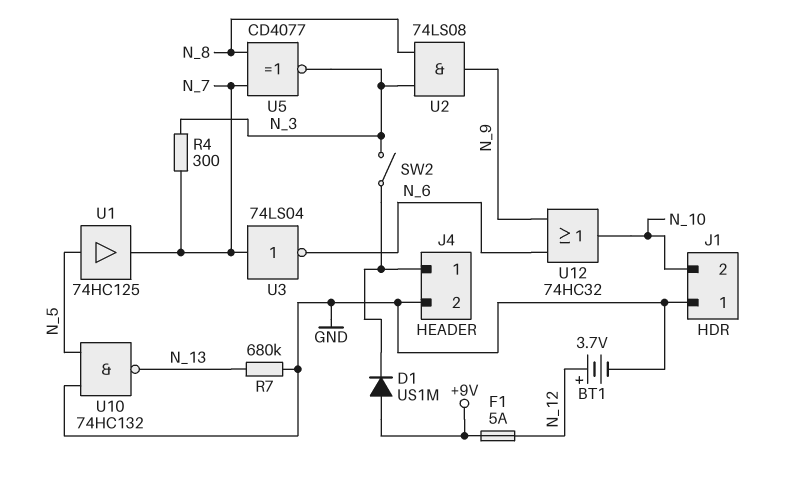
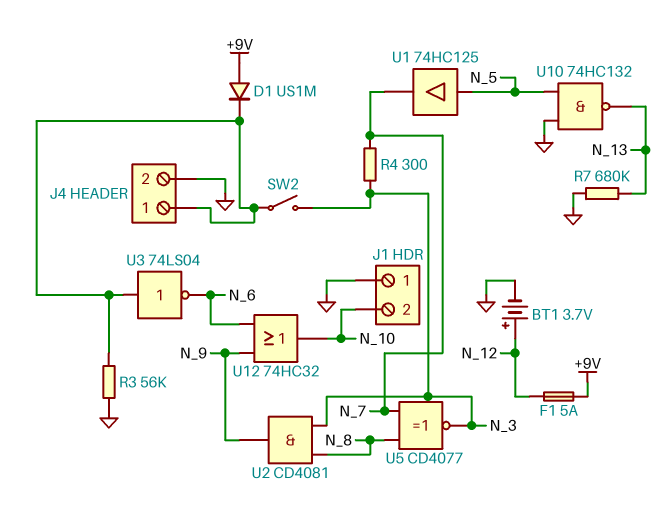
R3: none -> 56k (GND, J4/1)
U2: AND 74LS08 (in N_3, in N_8, out N_9) -> AND CD4081 (in N_3, in N_8, out N_9)
U3: NOT 74LS04 (in N_7, out N_6) -> NOT 74LS04 (in J4/1, out N_6)

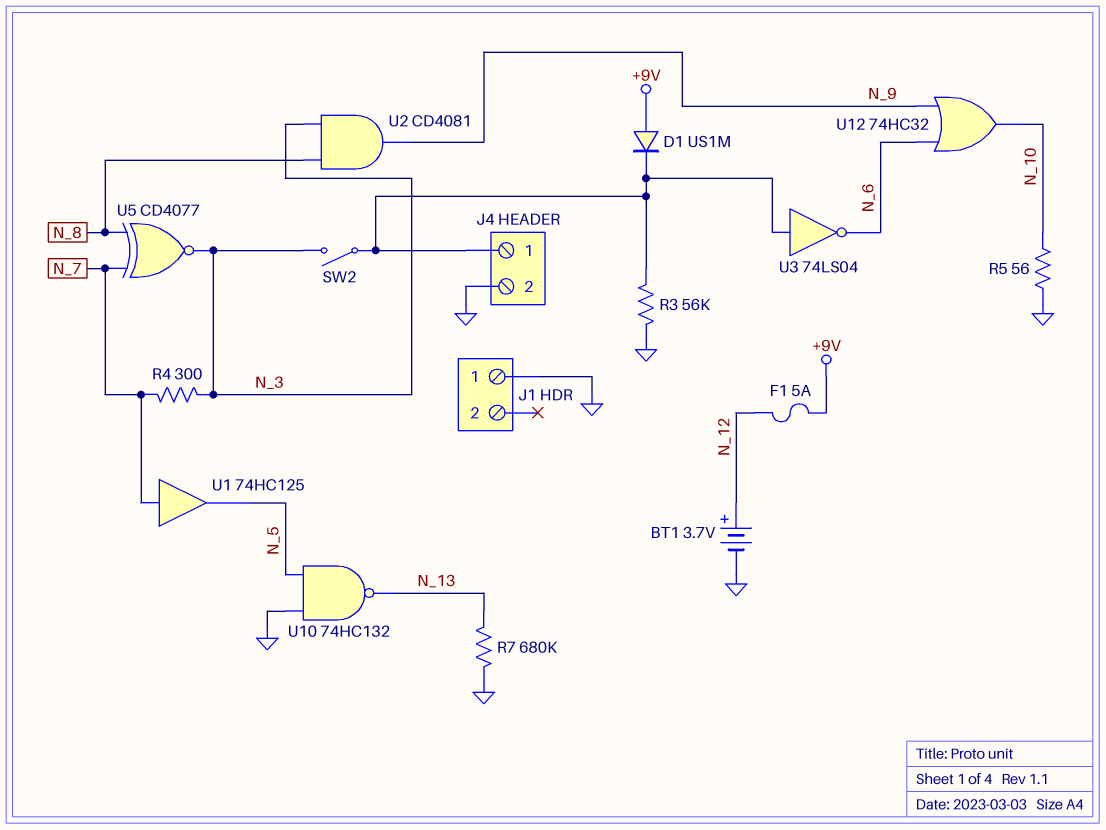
J1 pin 2: N_10 -> none
R5: none -> 56 (GND, N_10)
U1: buffer 74HC125 (in N_5, out N_7) -> buffer 74HC125 (in N_7, out N_5)

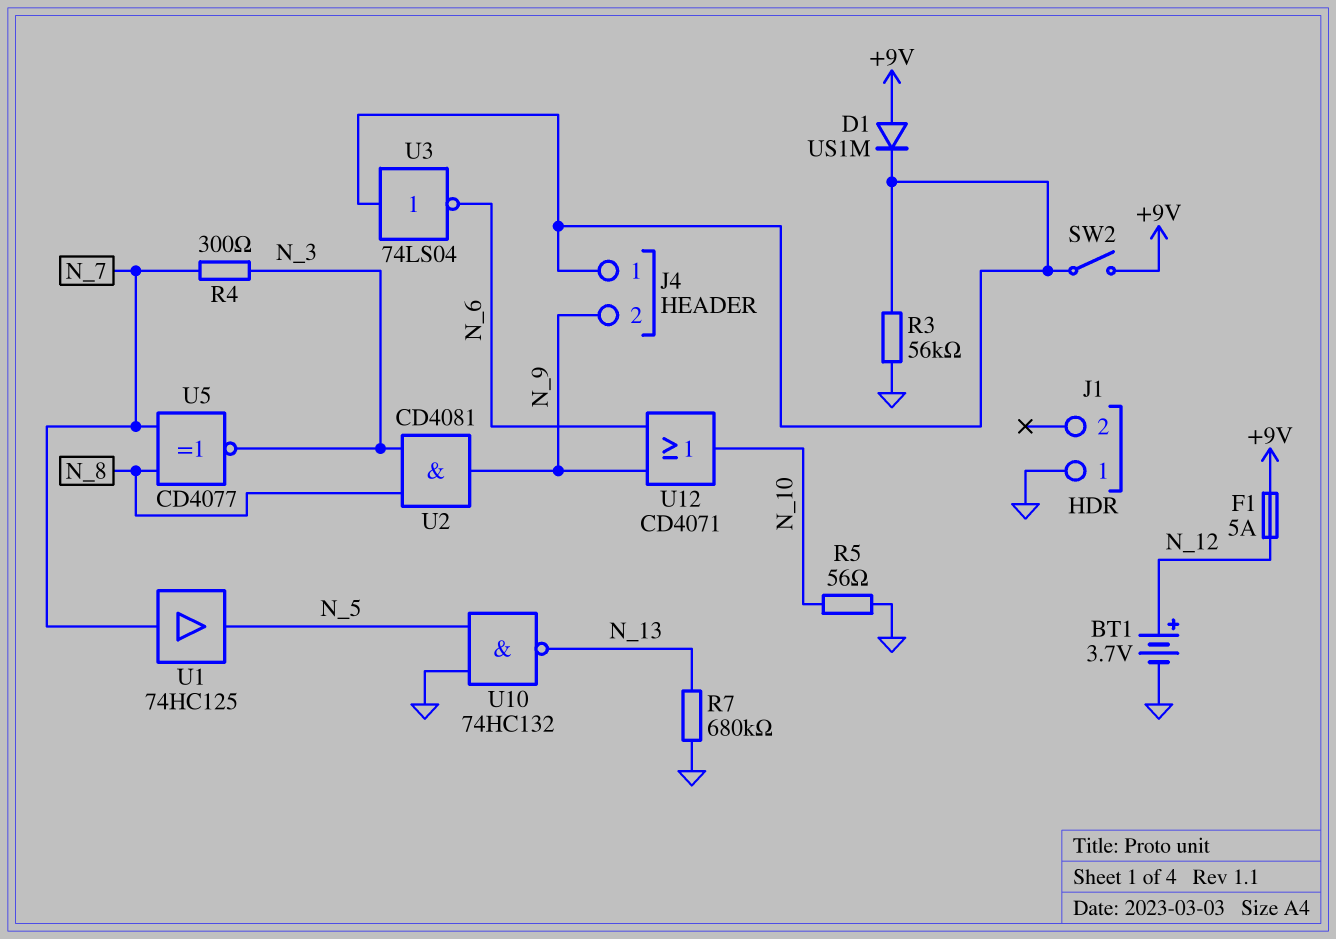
J4 pin 2: GND -> N_9
SW2: switch (J4/1, N_3) -> switch (+9V, J4/1)
U12: OR 74HC32 (in N_6, in N_9, out N_10) -> OR CD4071 (in N_6, in N_9, out N_10)

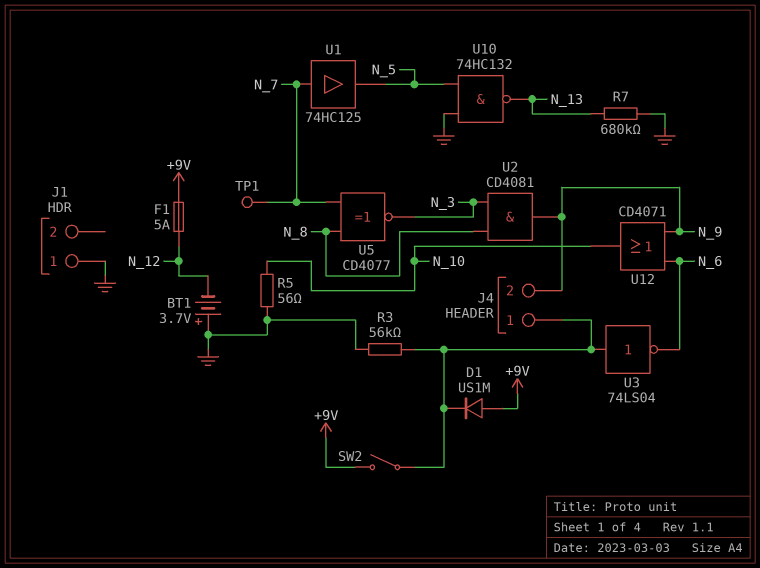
BT1: 3.7V (plus N_12, minus GND) -> 3.7V (plus GND, minus N_12)
R4: 300 (N_3, N_7) -> none
TP1: none -> test point (N_7)

